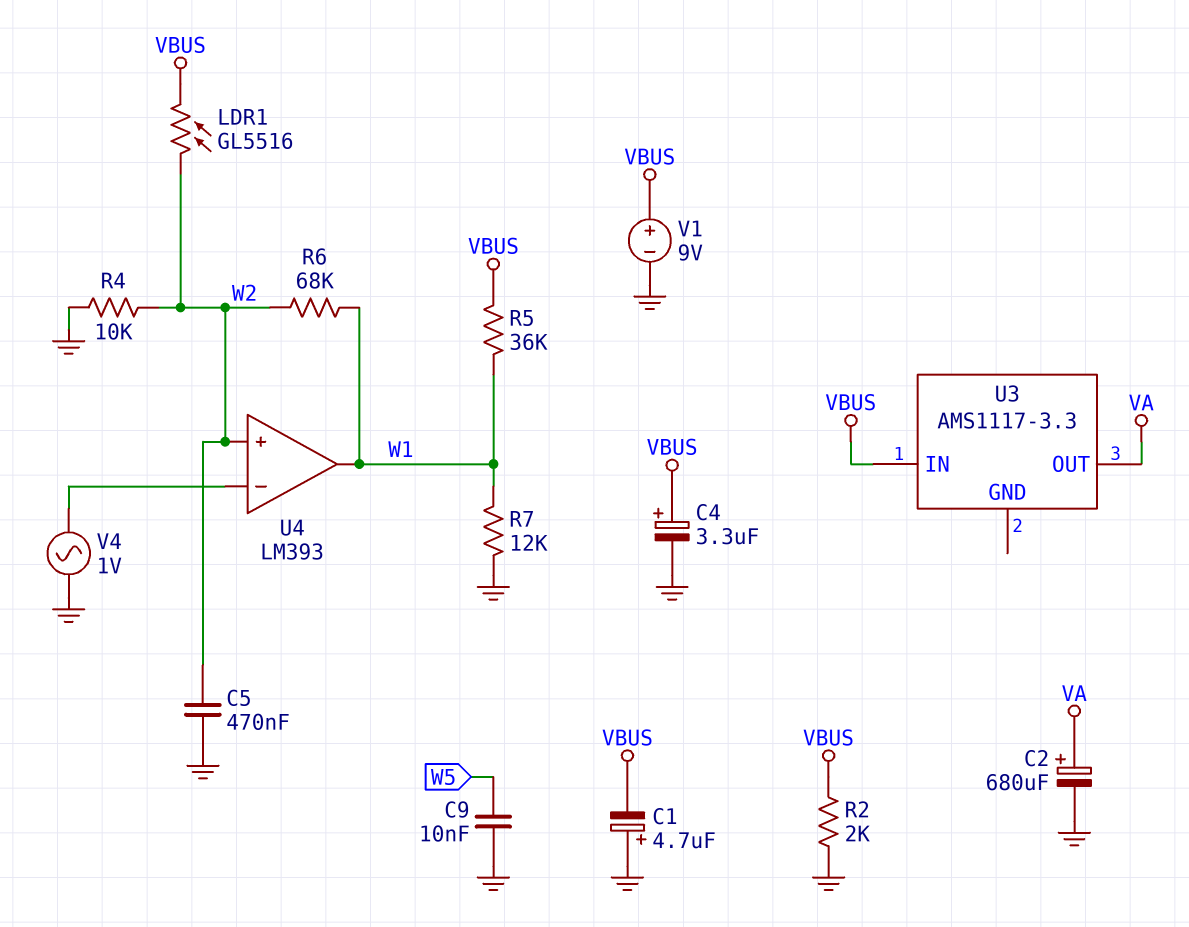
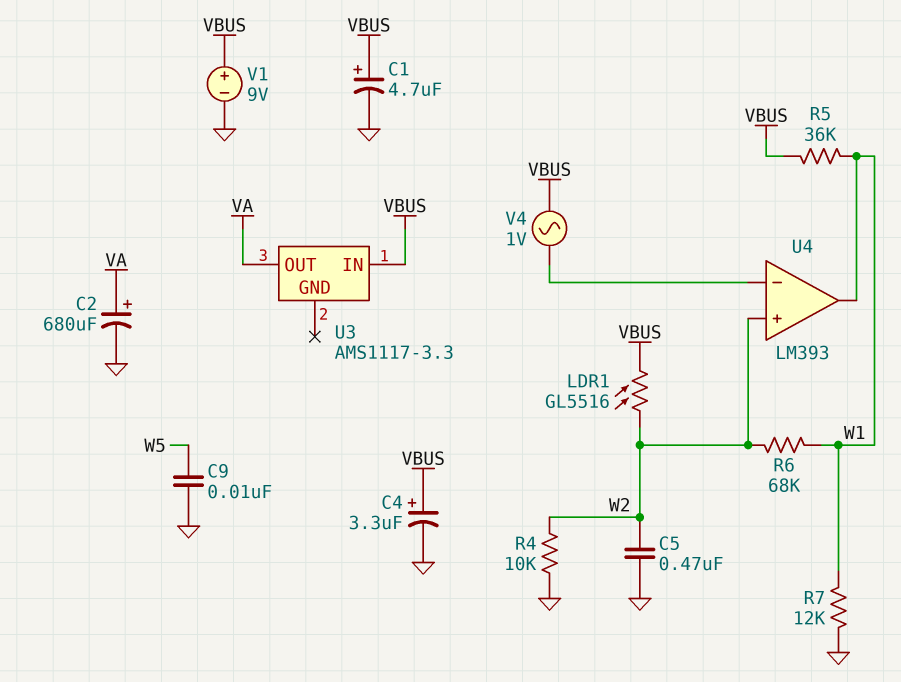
C1: 4.7uF (plus GND, minus VBUS) -> 4.7uF (plus VBUS, minus GND)
R2: 2k (GND, VBUS) -> none
V4: AC 1V (GND, U4/in-) -> AC 1V (U4/in-, VBUS)

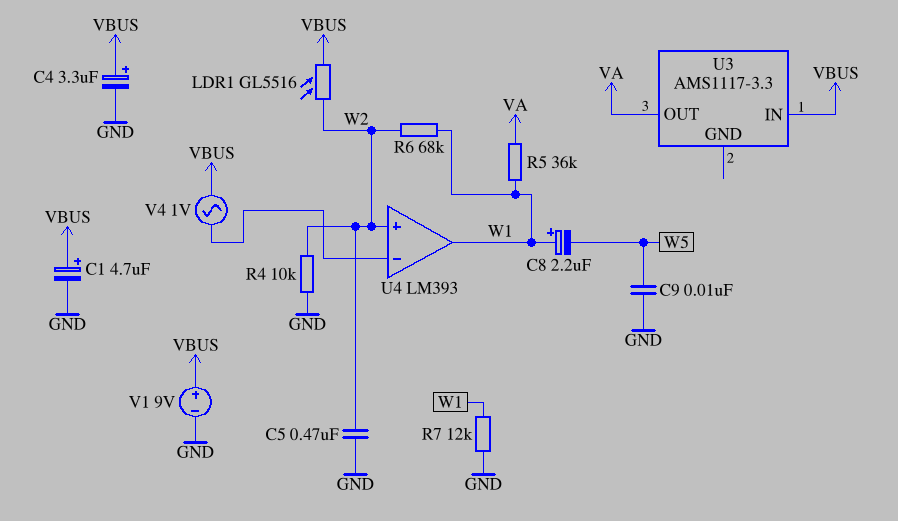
C2: 680uF (plus VA, minus GND) -> none
C8: none -> 2.2uF (plus W1, minus W5)
R5: 36k (VBUS, W1) -> 36k (VA, W1)

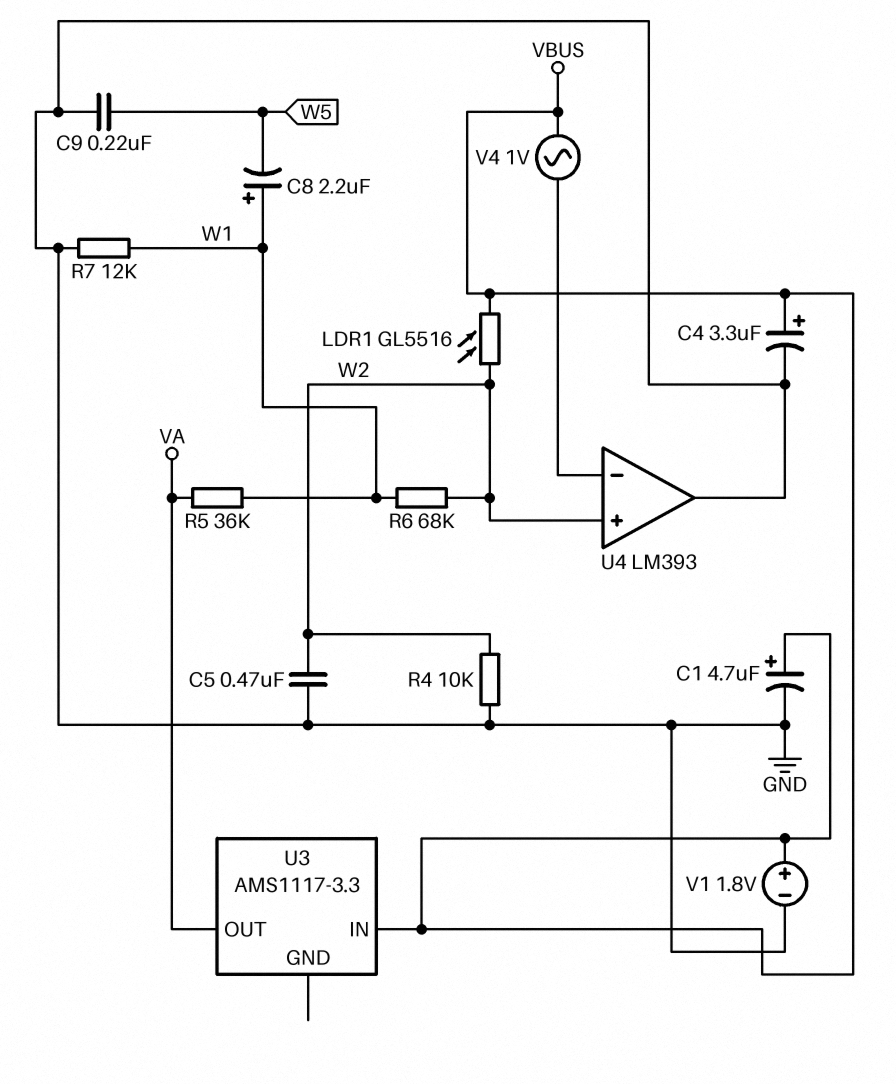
C9: 10nF (GND, W5) -> 220nF (GND, W5)
U4 pin out: W1 -> GND
V1: 9V (plus VBUS, minus GND) -> 1.8V (plus VBUS, minus GND)

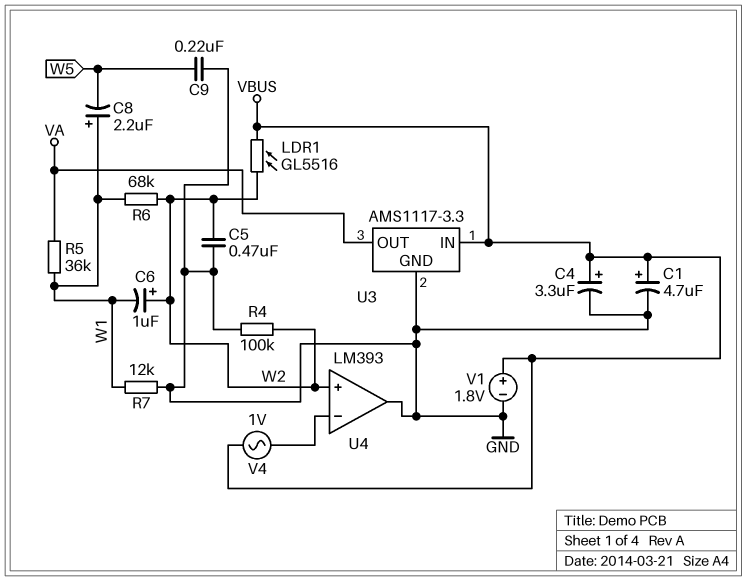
C6: none -> 1uF (plus W2, minus W1)
R4: 10k (GND, W2) -> 100k (GND, W2)
U3 pin GND: none -> GND

